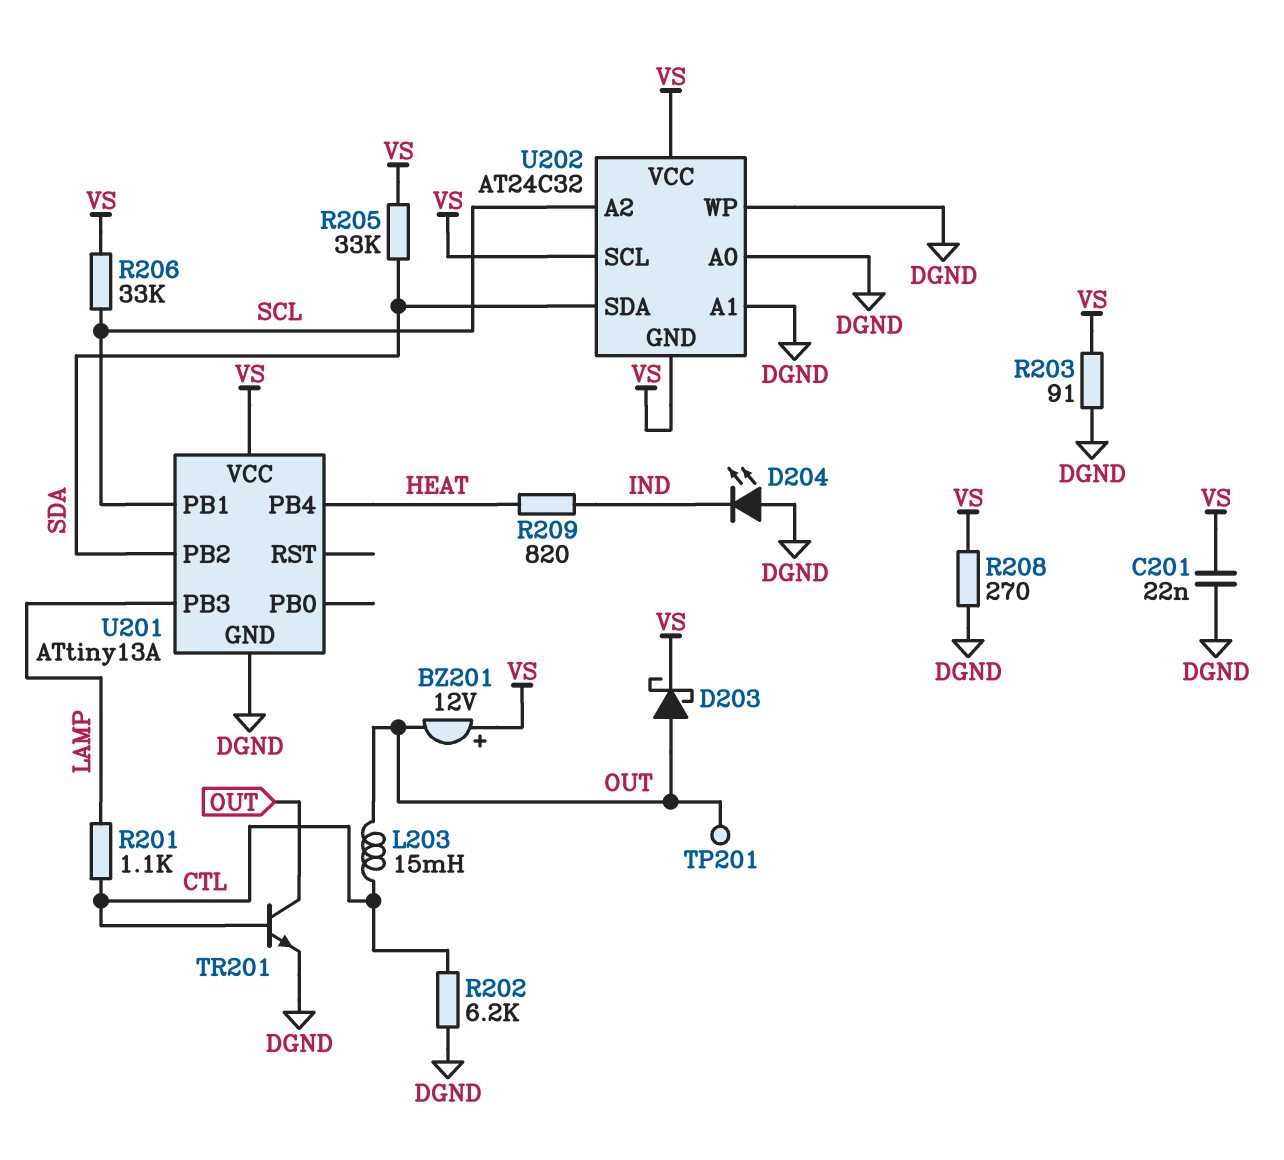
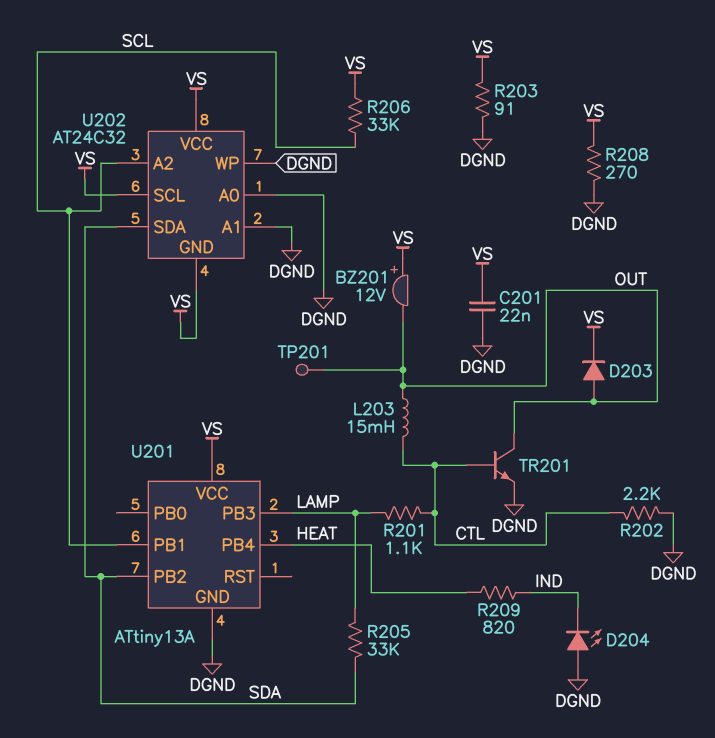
D203: schottky (A OUT, K VS) -> diode (A OUT, K VS)
R202: 6.2k (CTL, DGND) -> 2.2k (CTL, DGND)
R205: 33k (SDA, VS) -> 33k (LAMP, SDA)

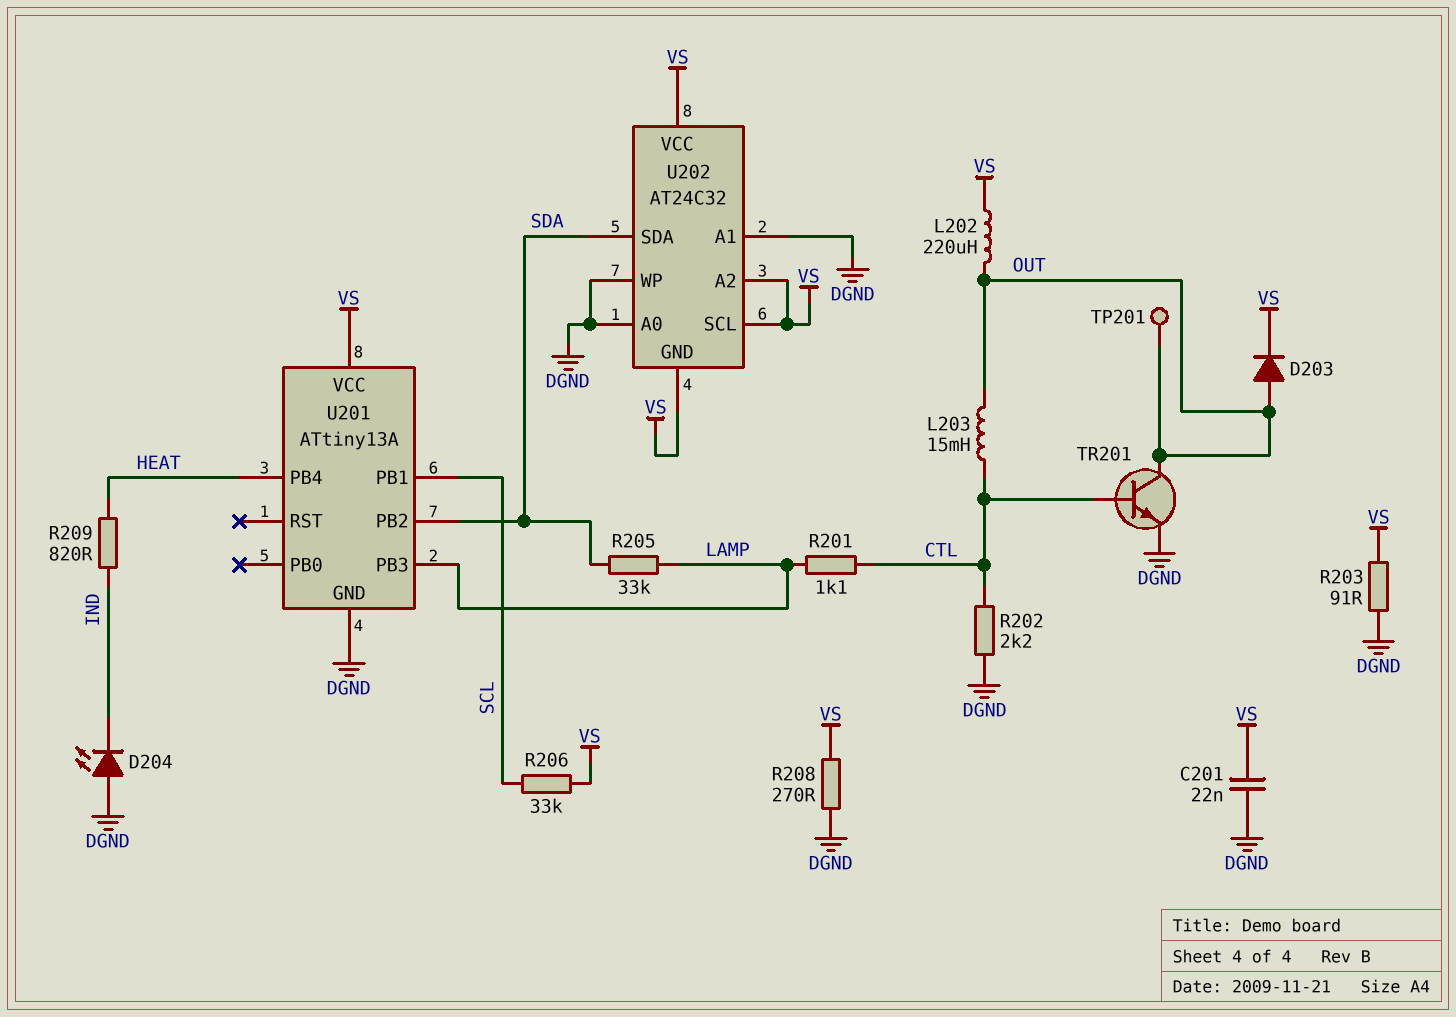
BZ201: buzzer 12V (plus VS, minus OUT) -> none
L202: none -> 220uH (OUT, VS)
U202 pin A2: SCL -> VS

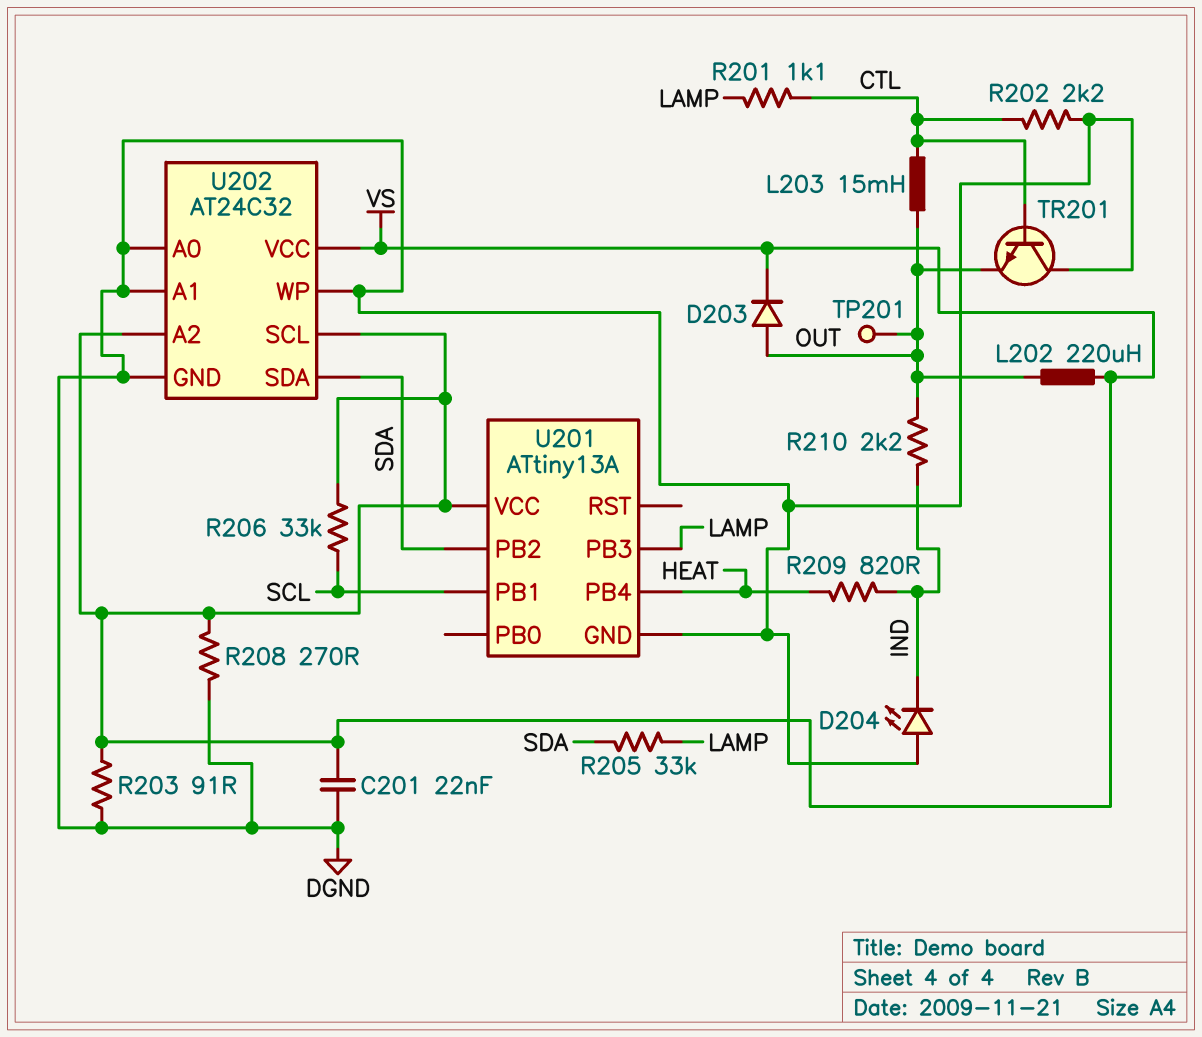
R210: none -> 2.2k (IND, OUT)
TR201: NPN (B CTL, C OUT, E DGND) -> NPN (B CTL, C DGND, E OUT)
U202 pin GND: VS -> DGND

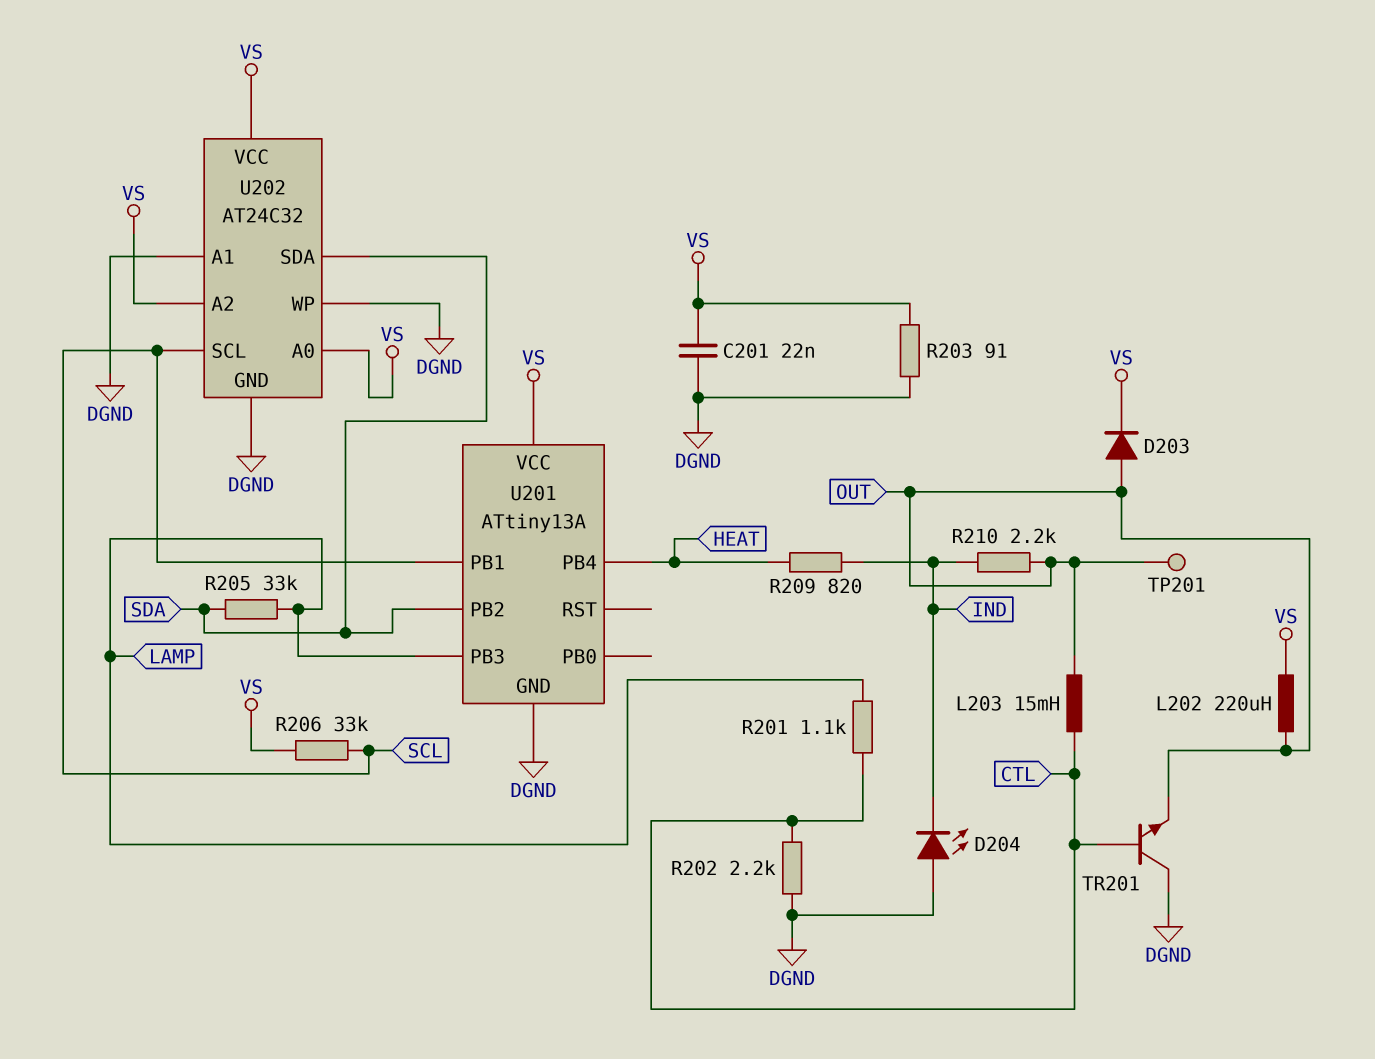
R208: 270 (DGND, VS) -> none
U202 pin A0: DGND -> VS
U202 pin SCL: VS -> SCL

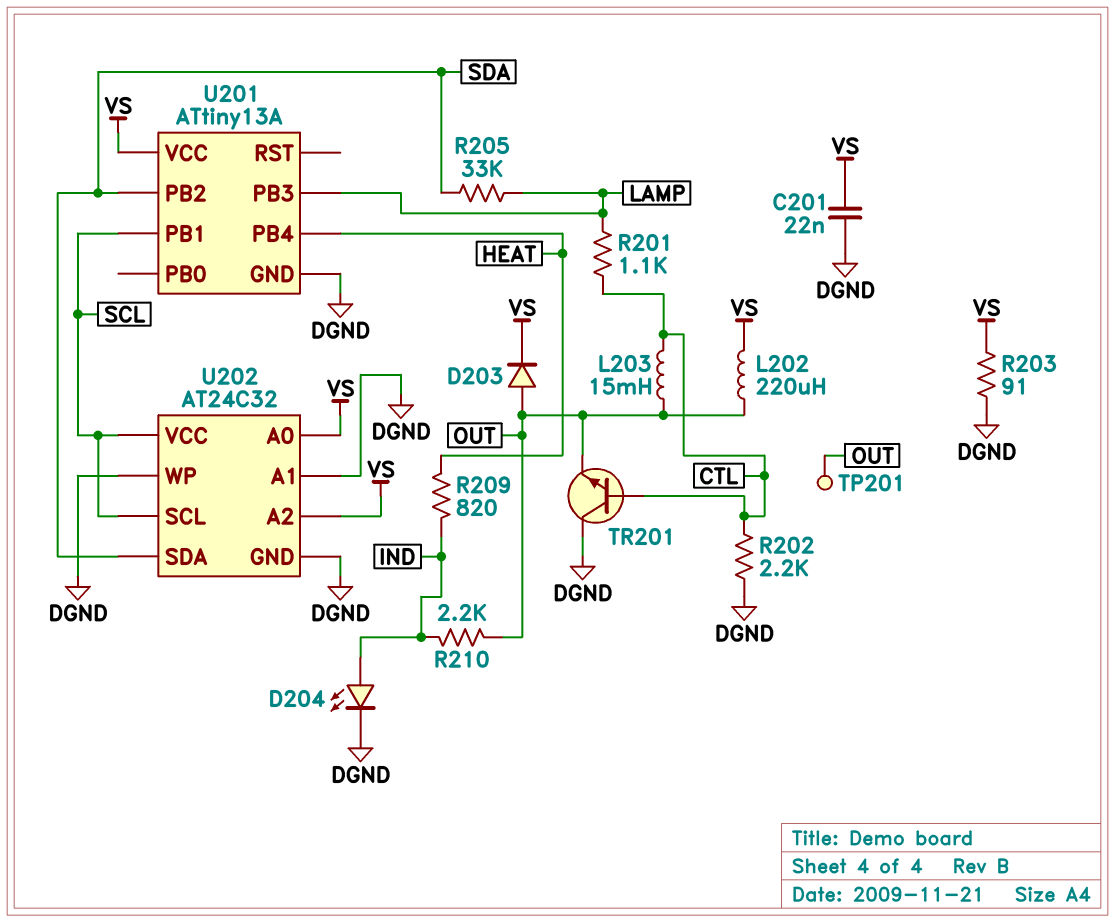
D204: LED (A DGND, K IND) -> LED (A IND, K DGND)
R206: 33k (SCL, VS) -> none
U202 pin VCC: VS -> SCL

